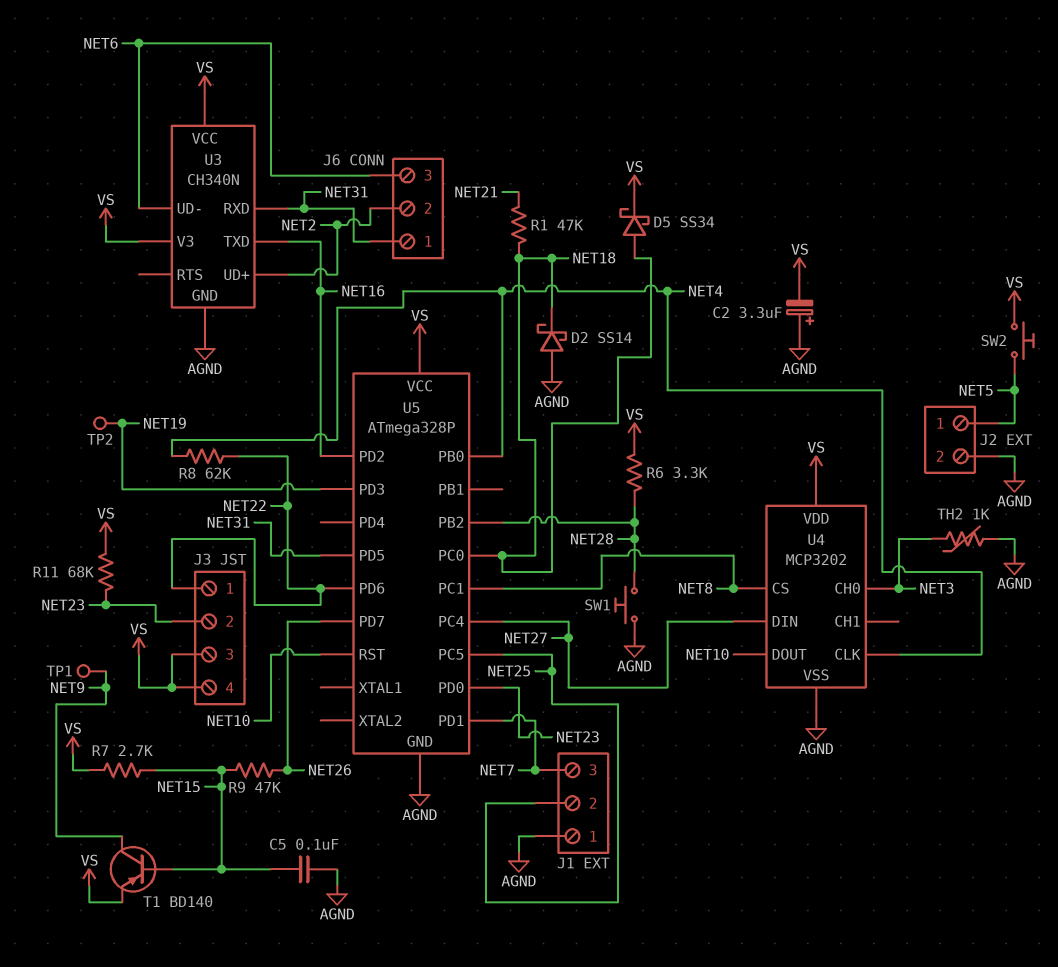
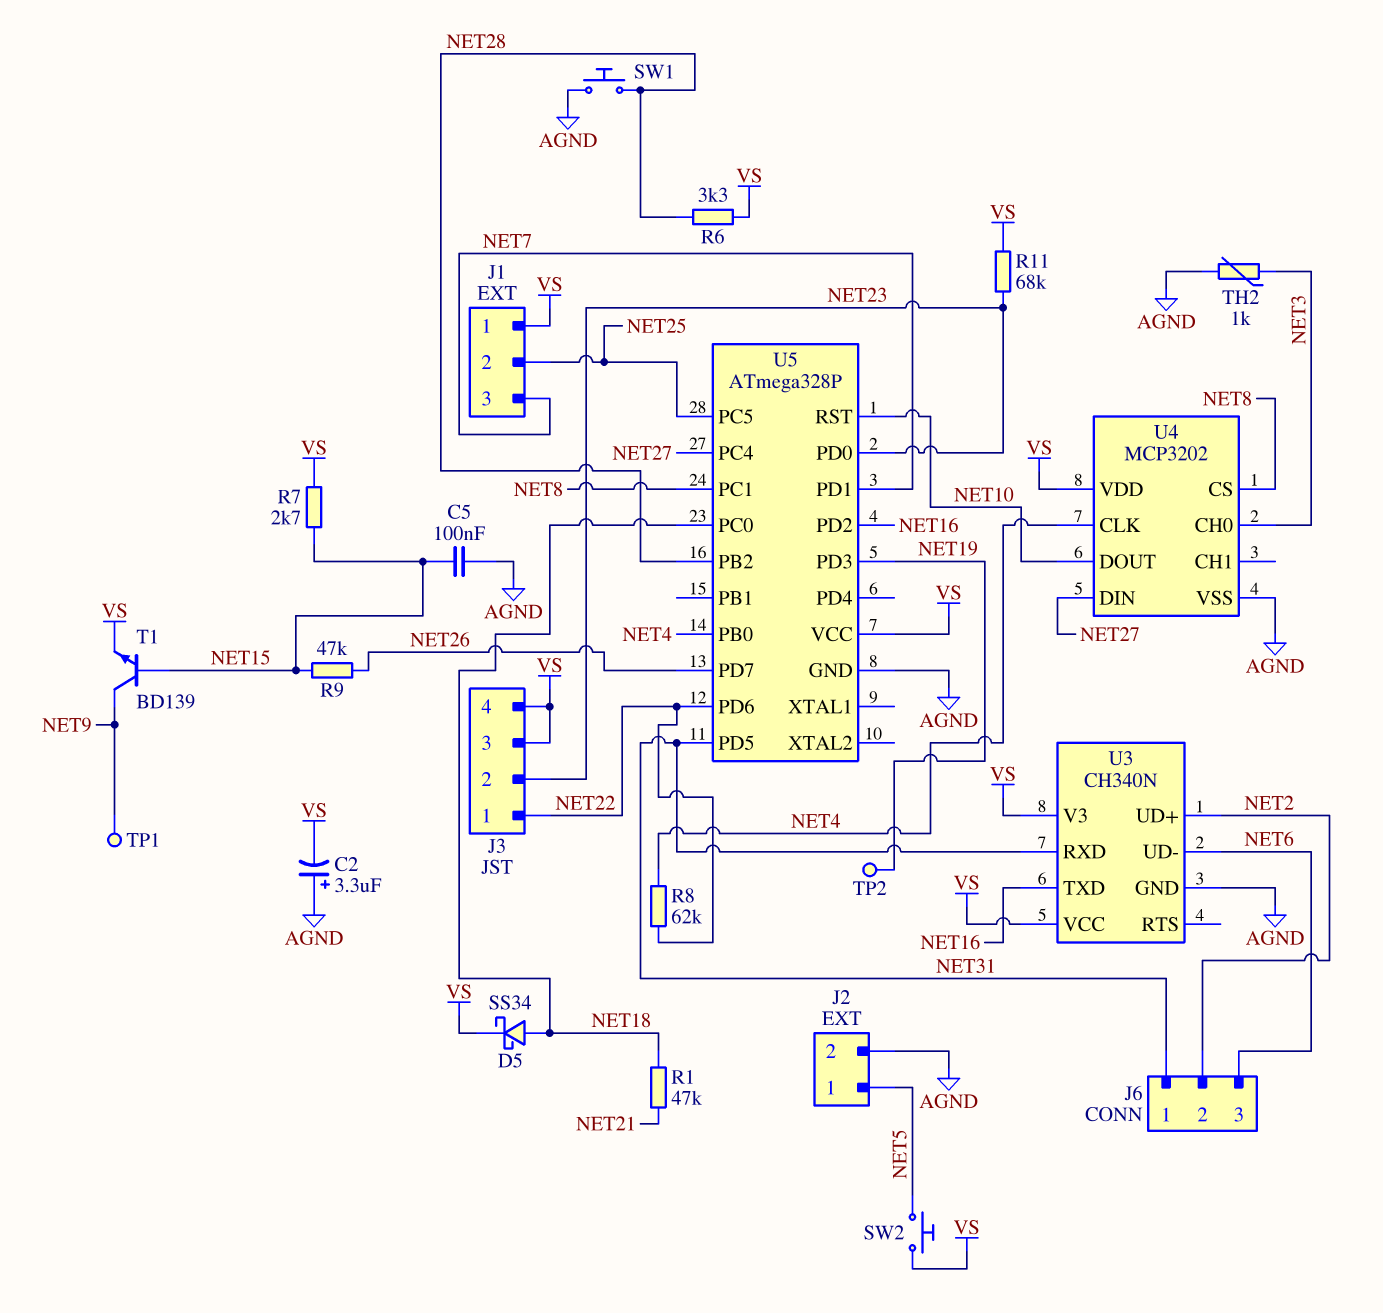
D2: schottky SS14 (A AGND, K NET18) -> none
J1 pin 1: AGND -> VS
T1: PNP BD140 (B NET15, C NET9, E VS) -> NPN BD139 (B NET15, C NET9, E VS)

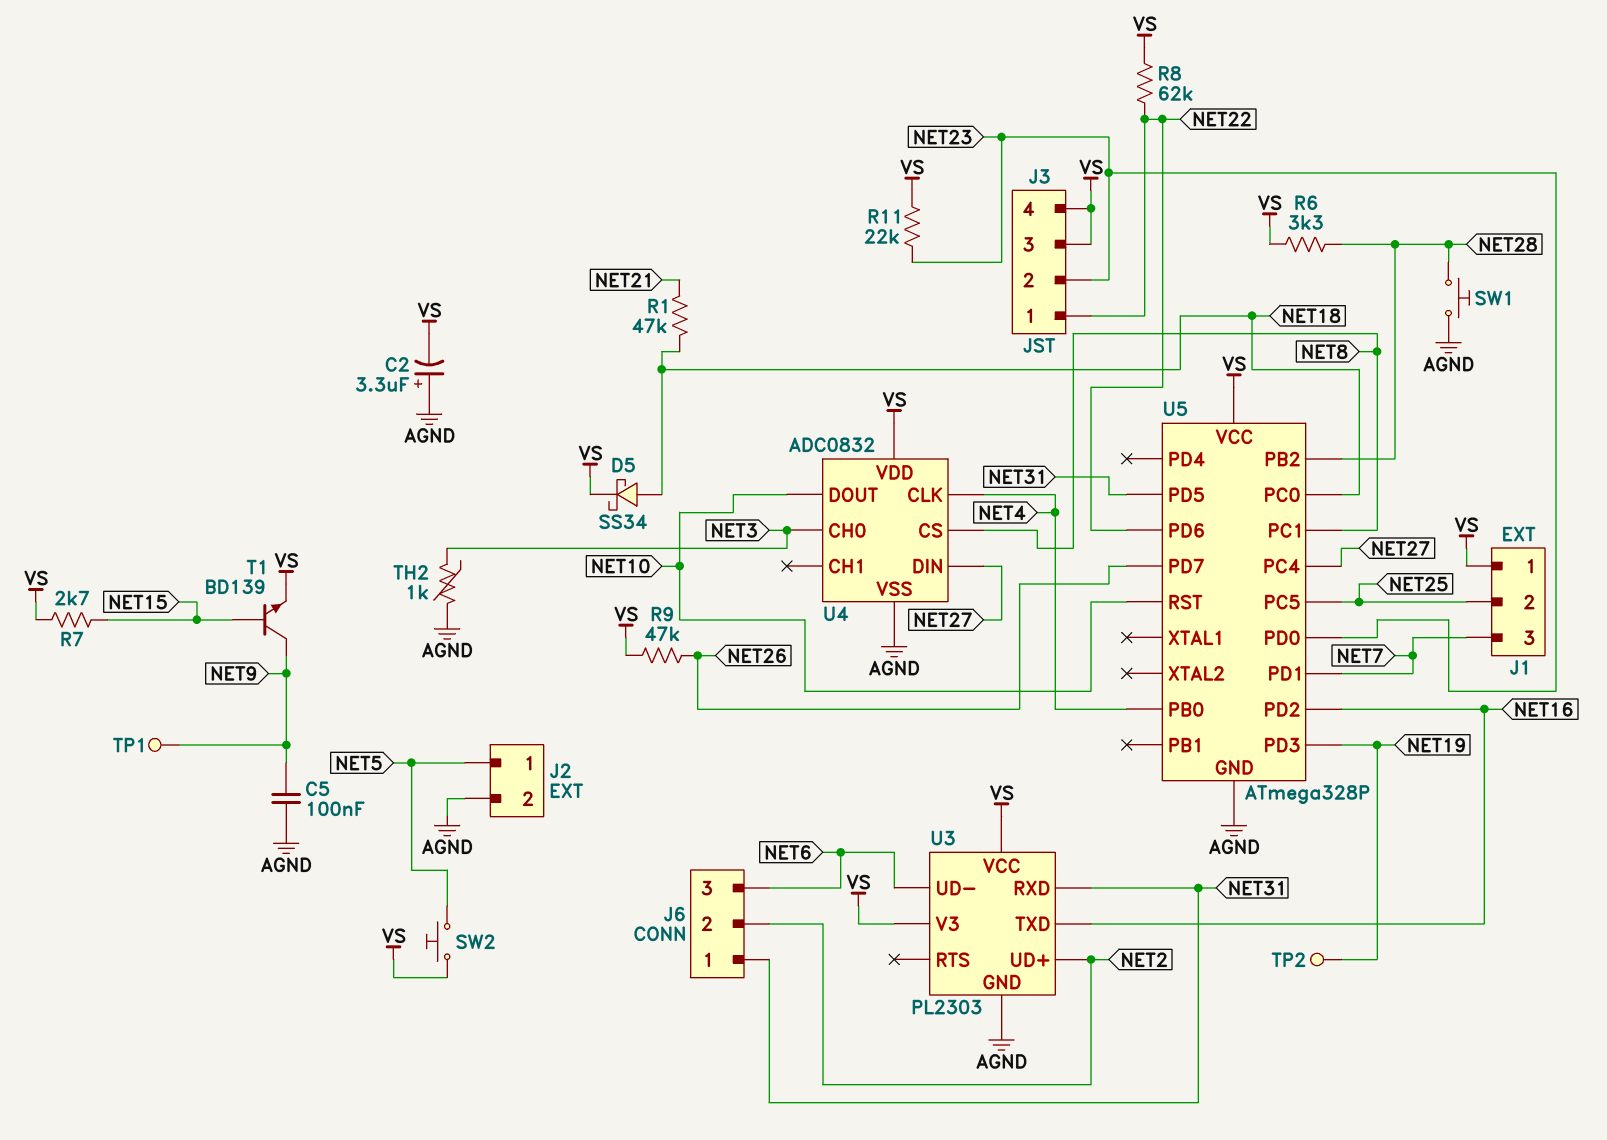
C5: 100nF (AGND, NET15) -> 100nF (AGND, NET9)
R8: 62k (NET4, NET22) -> 62k (NET22, VS)
R9: 47k (NET15, NET26) -> 47k (NET26, VS)
R11: 68k (NET23, VS) -> 22k (NET23, VS)
U3: CH340N -> PL2303
U4: MCP3202 -> ADC0832

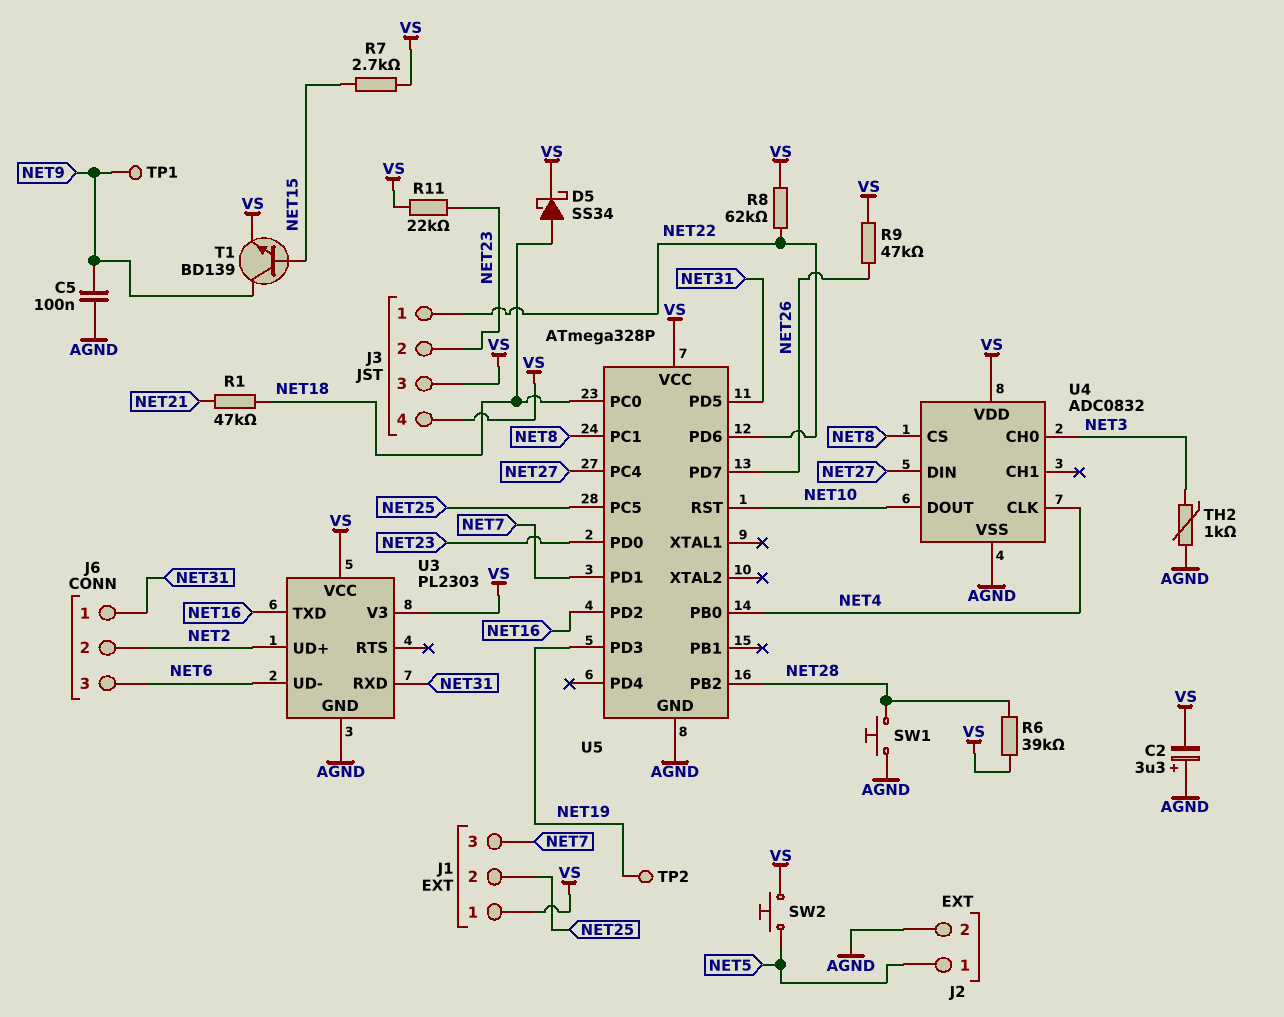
R6: 3.3k (NET28, VS) -> 39k (NET28, VS)

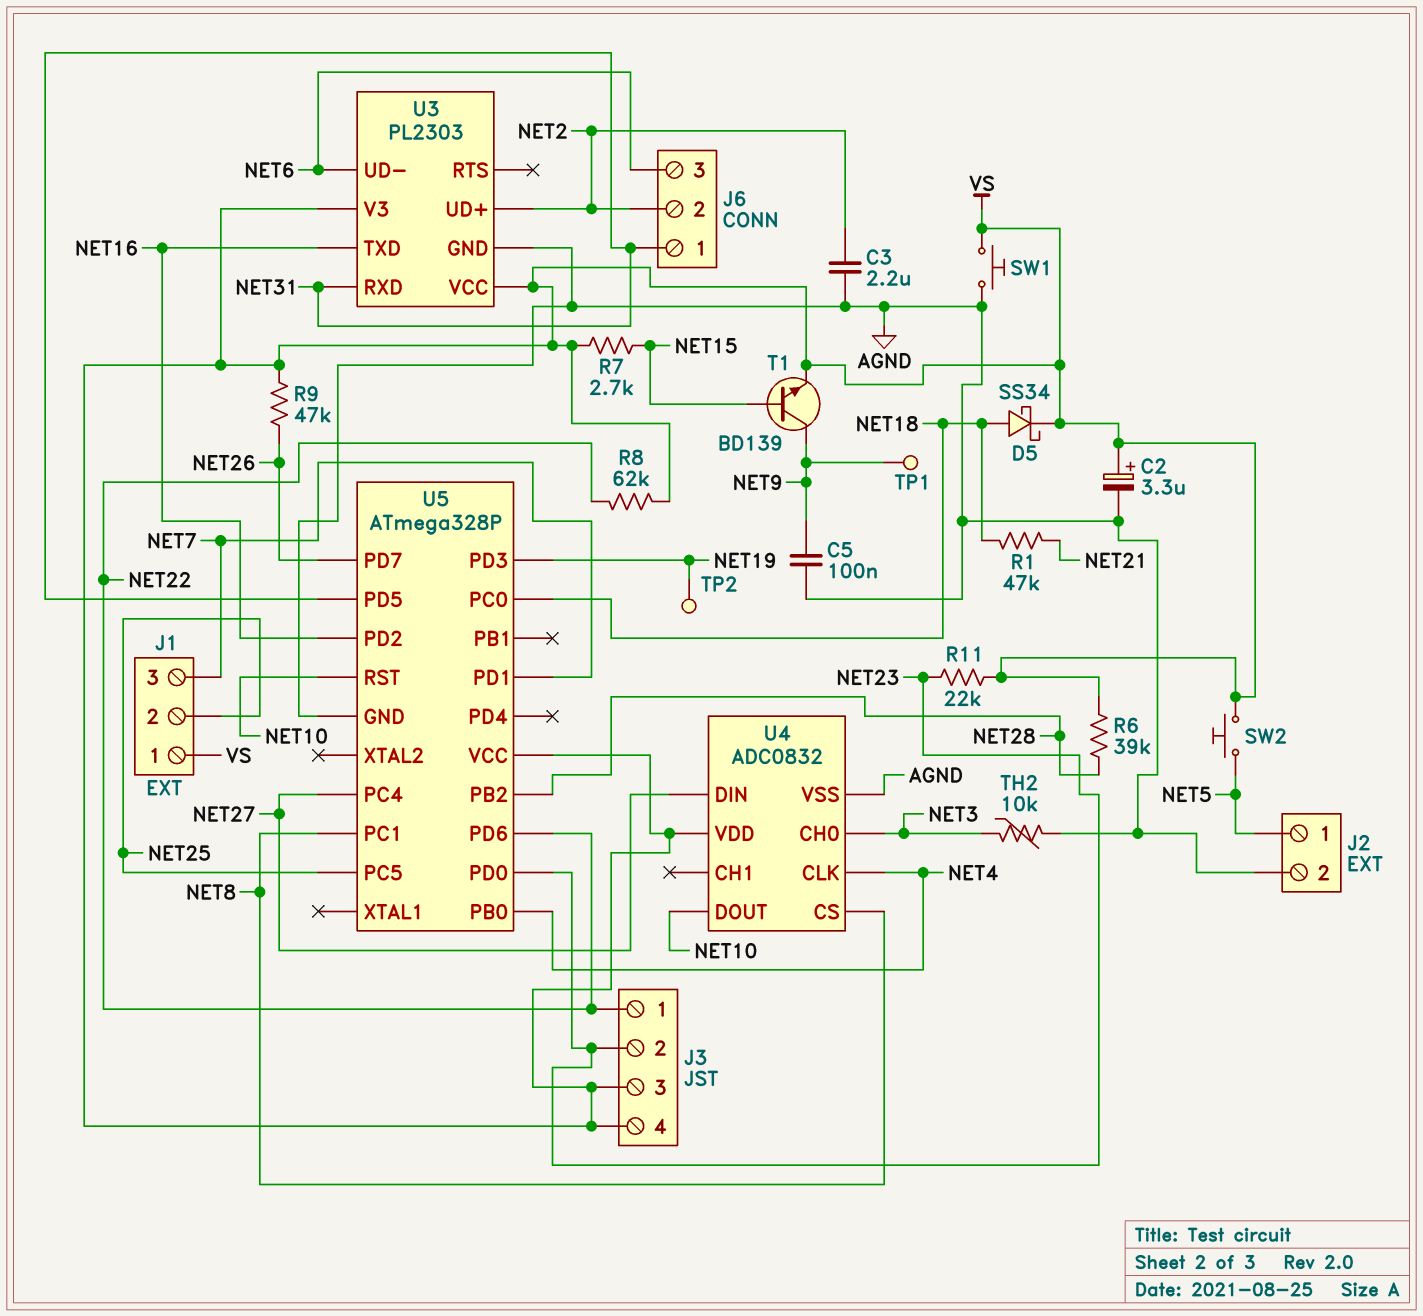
C2: 3.3uF (plus AGND, minus VS) -> 3.3uF (plus VS, minus AGND)
C3: none -> 2.2uF (AGND, NET2)
SW1: button (AGND, NET28) -> button (AGND, VS)
TH2: 1k (AGND, NET3) -> 10k (AGND, NET3)

